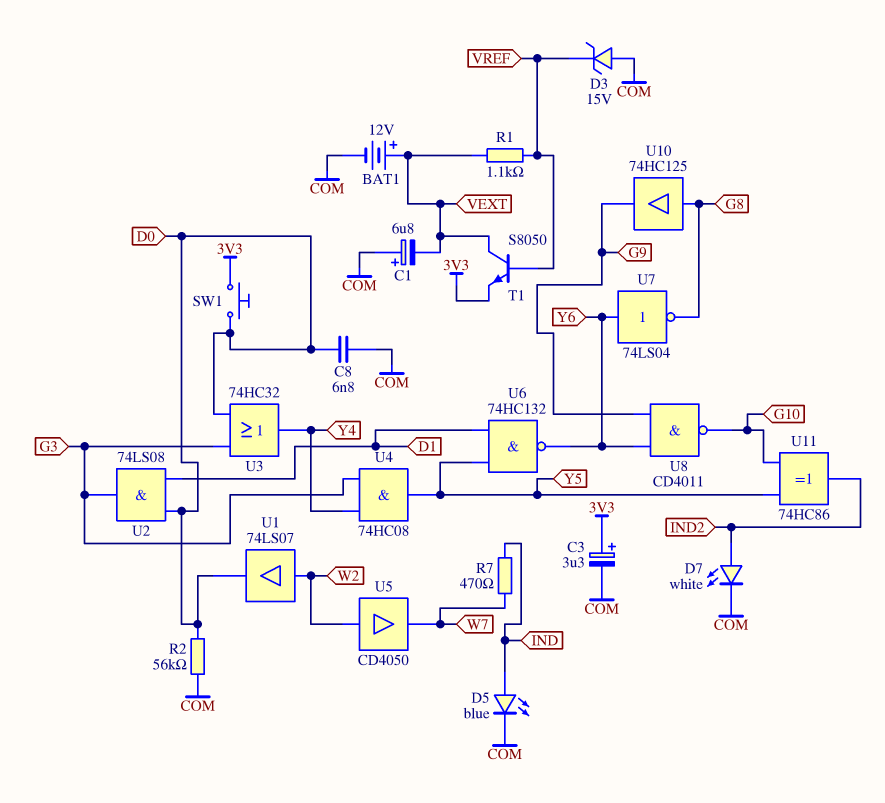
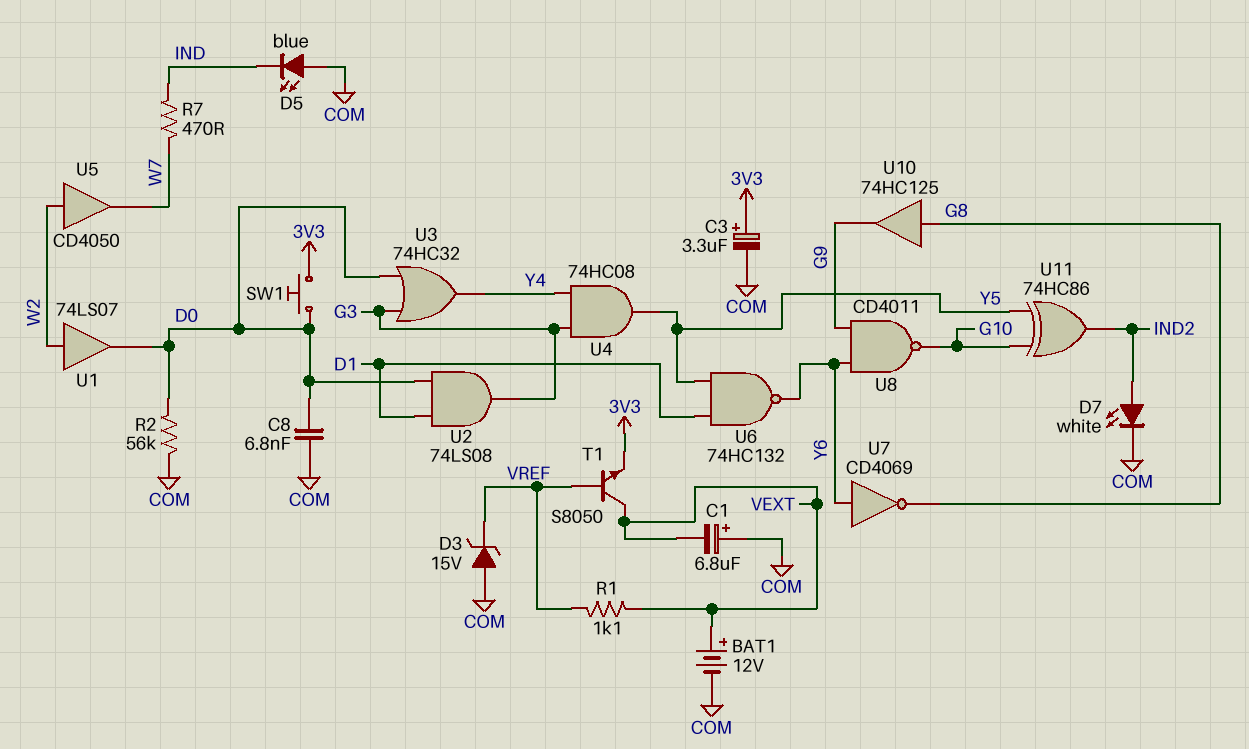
D5: LED blue (A IND, K COM) -> LED blue (A COM, K IND)
U7: NOT 74LS04 (in Y6, out G8) -> NOT CD4069 (in Y6, out G8)

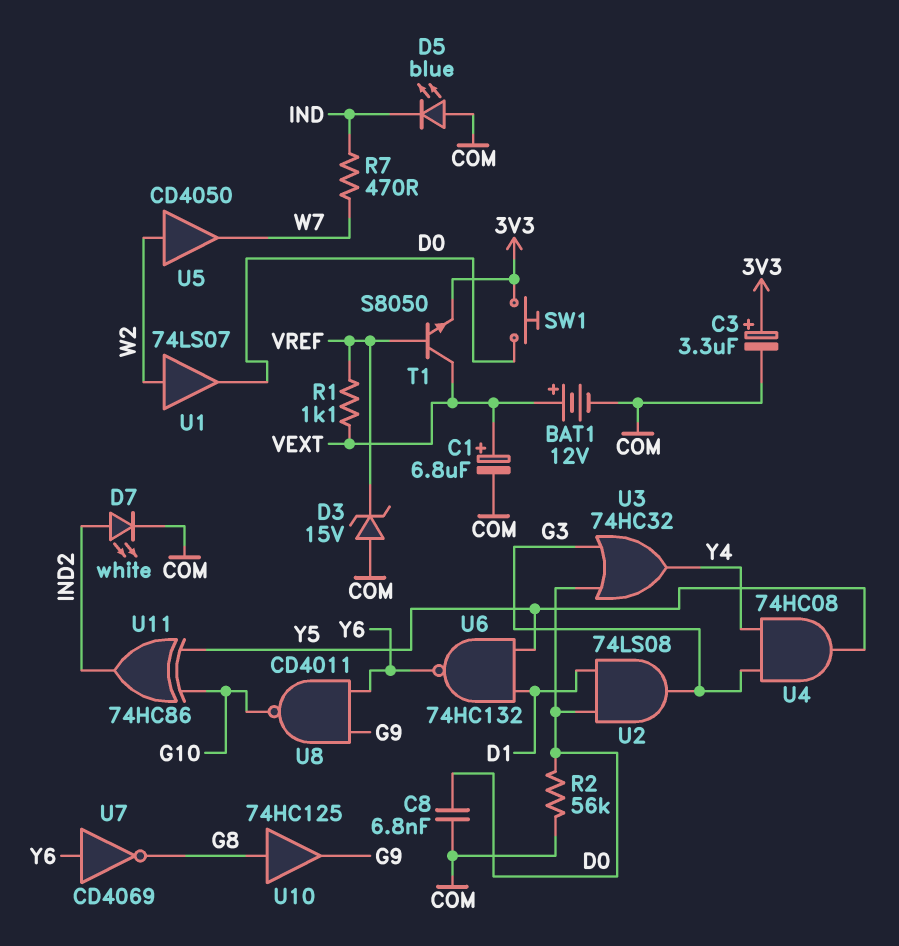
C1: 6.8uF (plus COM, minus VEXT) -> 6.8uF (plus VEXT, minus COM)

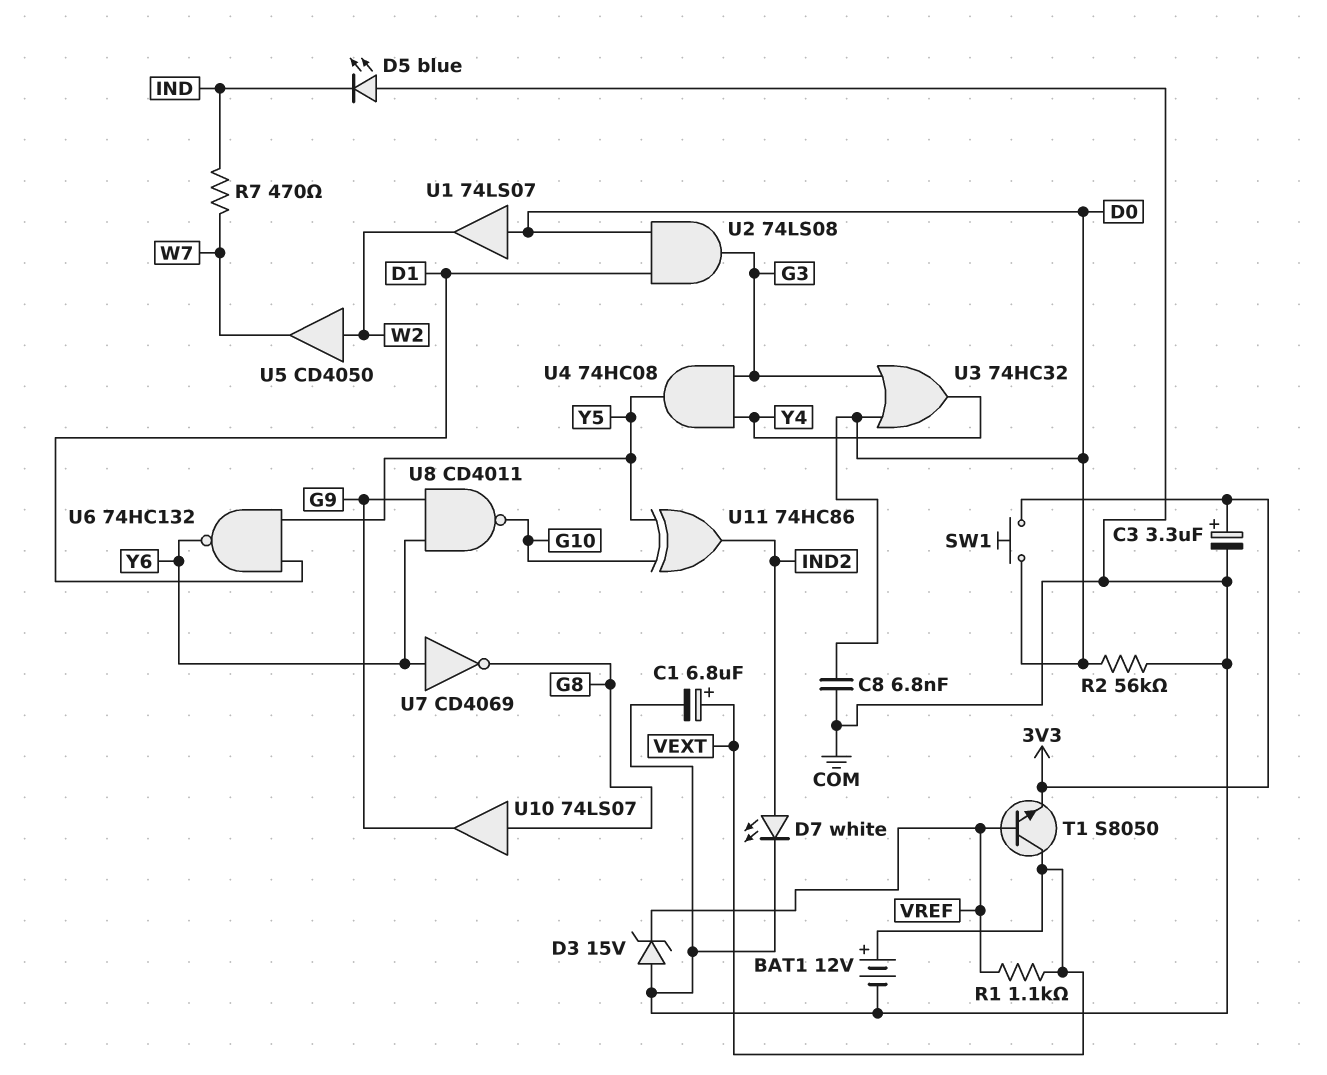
U1: buffer 74LS07 (in W2, out D0) -> buffer 74LS07 (in D0, out W2)
U10: buffer 74HC125 (in G8, out G9) -> buffer 74LS07 (in G8, out G9)

